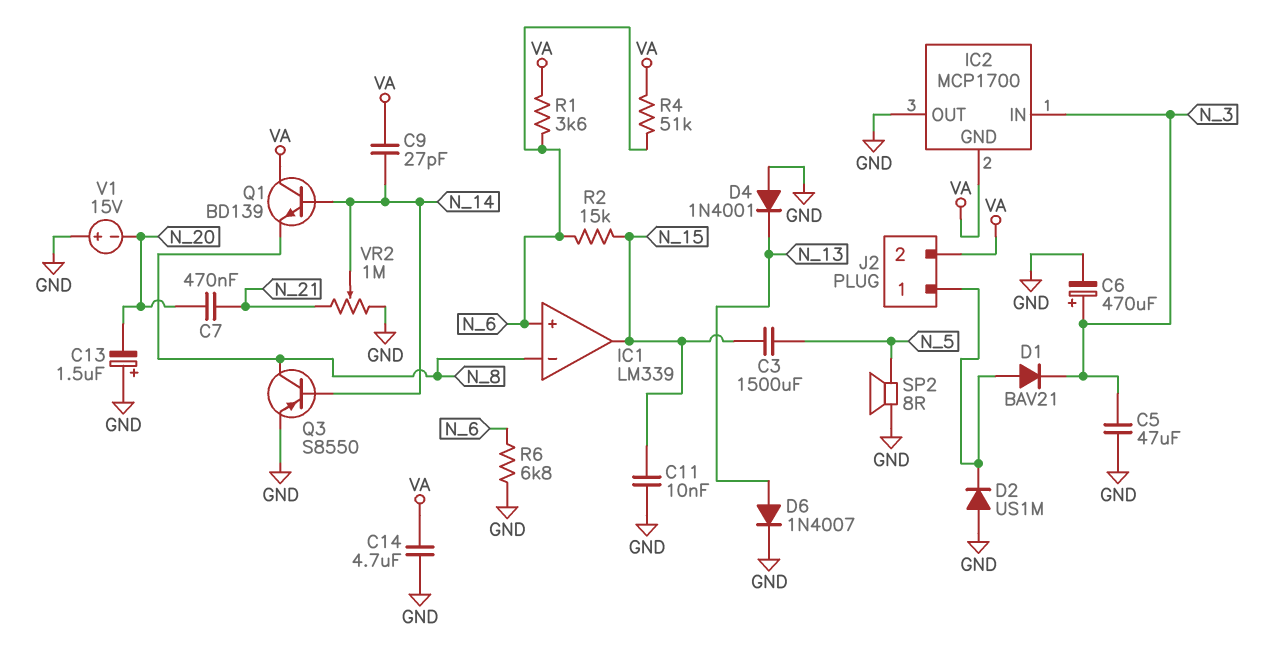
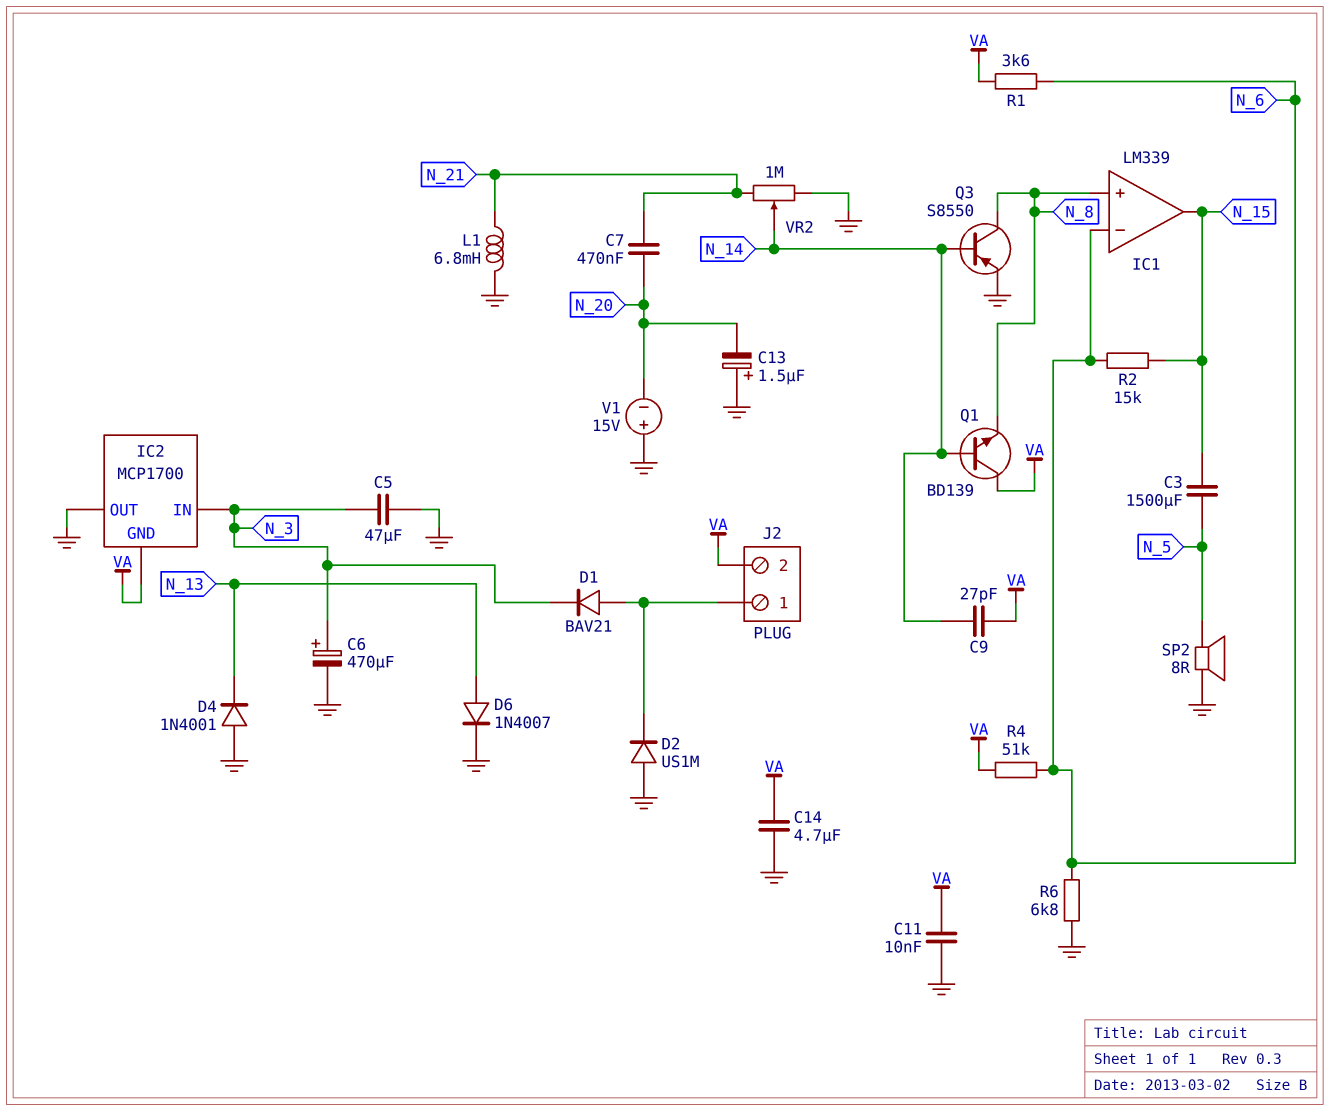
C11: 10nF (GND, N_15) -> 10nF (GND, VA)
IC1 pin in+: N_6 -> N_8
IC1 pin in-: N_8 -> N_6
L1: none -> 6.8mH (GND, N_21)

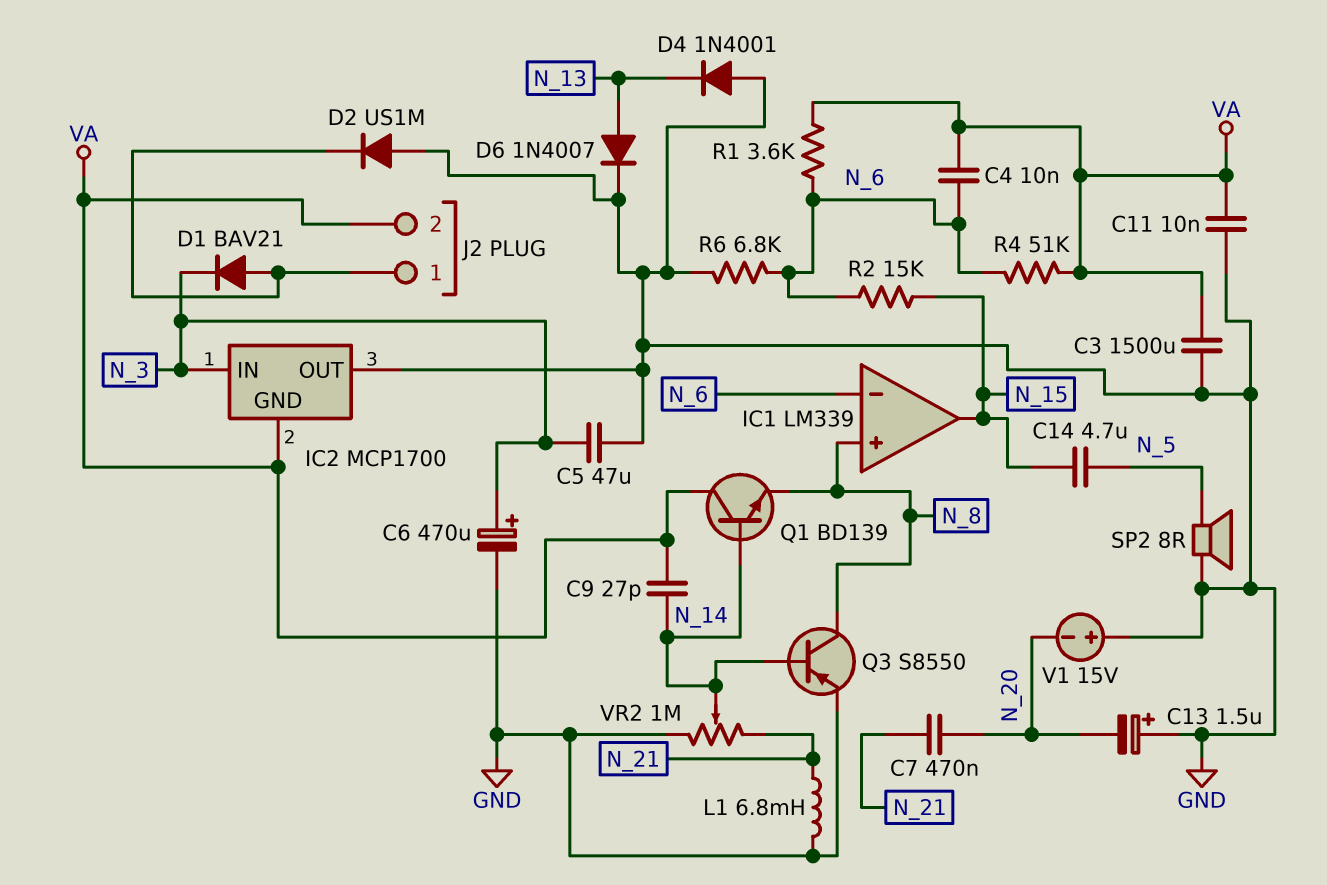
C3: 1500uF (N_5, N_15) -> 1500uF (GND, VA)
C4: none -> 10nF (N_6, VA)
C14: 4.7uF (GND, VA) -> 4.7uF (N_5, N_15)

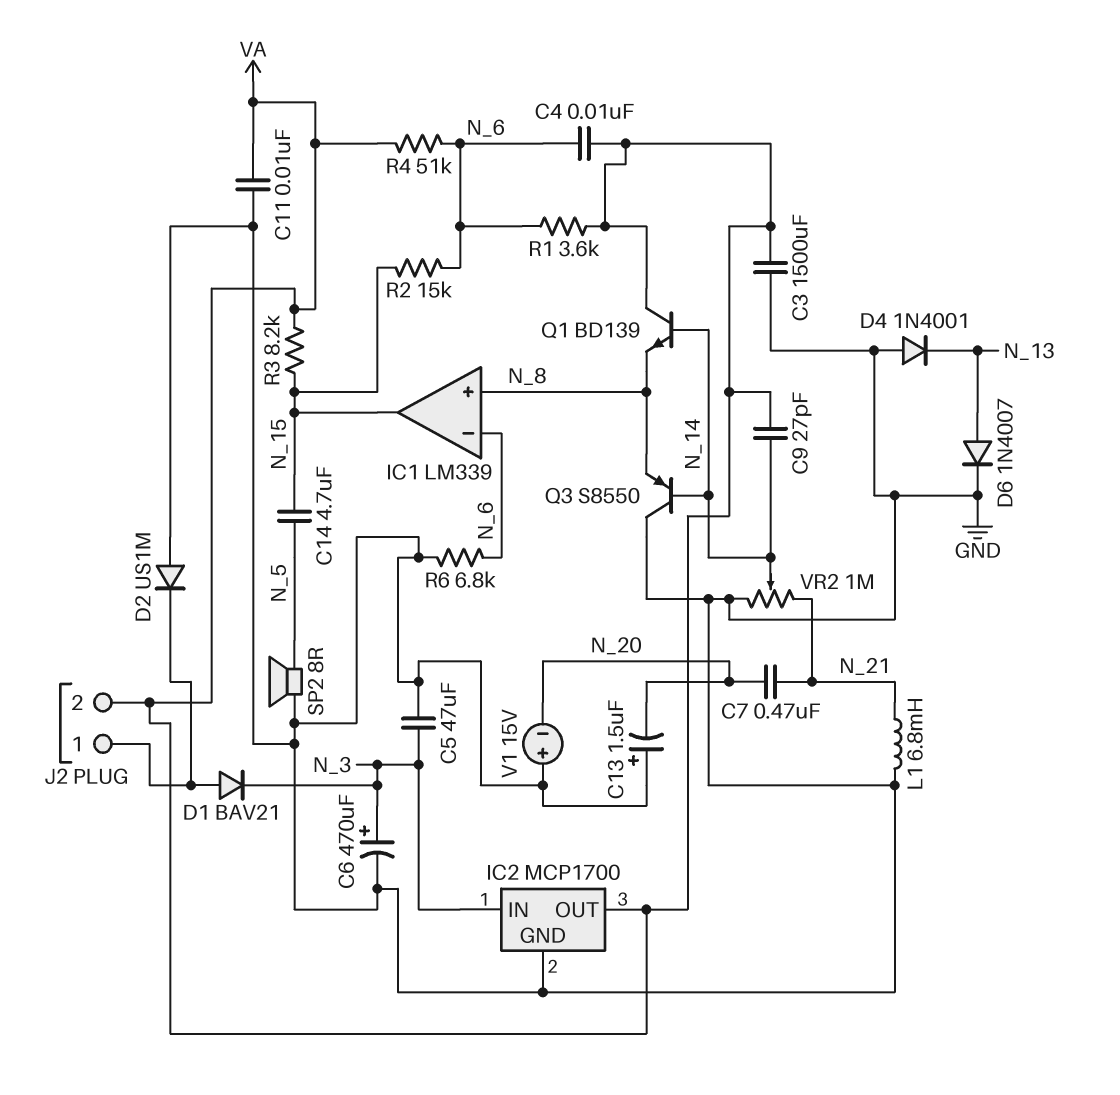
IC2 pin GND: VA -> GND
IC2 pin OUT: GND -> VA
Q3: PNP S8550 (B N_14, C N_8, E GND) -> PNP S8550 (B N_14, C GND, E N_8)
R3: none -> 8.2k (N_15, VA)

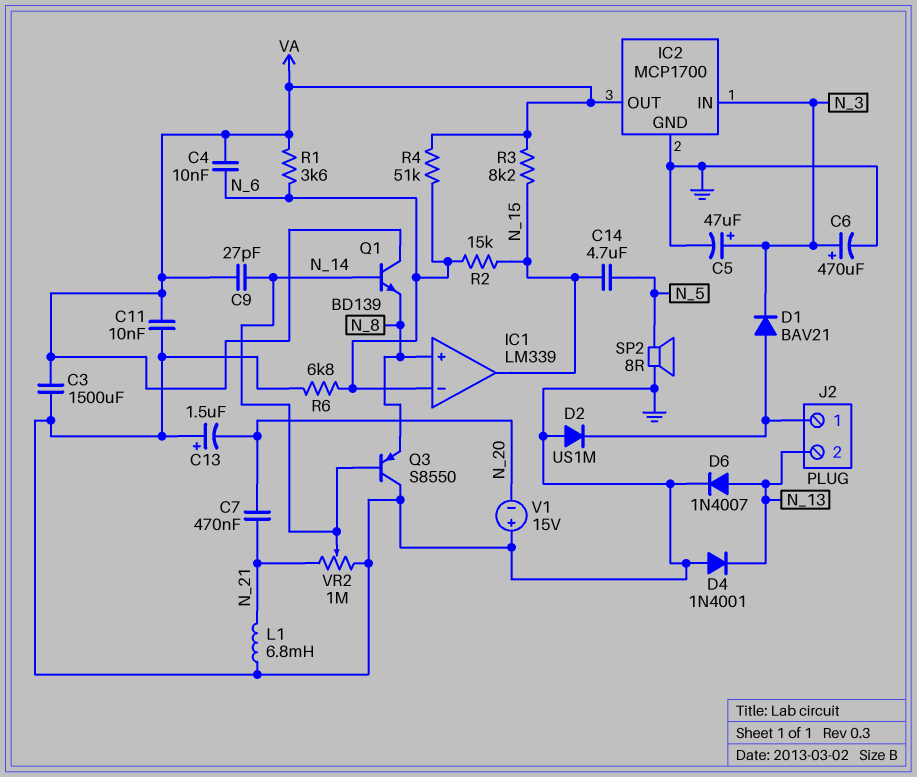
C5: 47uF (GND, N_3) -> 47uF (plus N_3, minus GND)
J2 pin 2: VA -> N_13

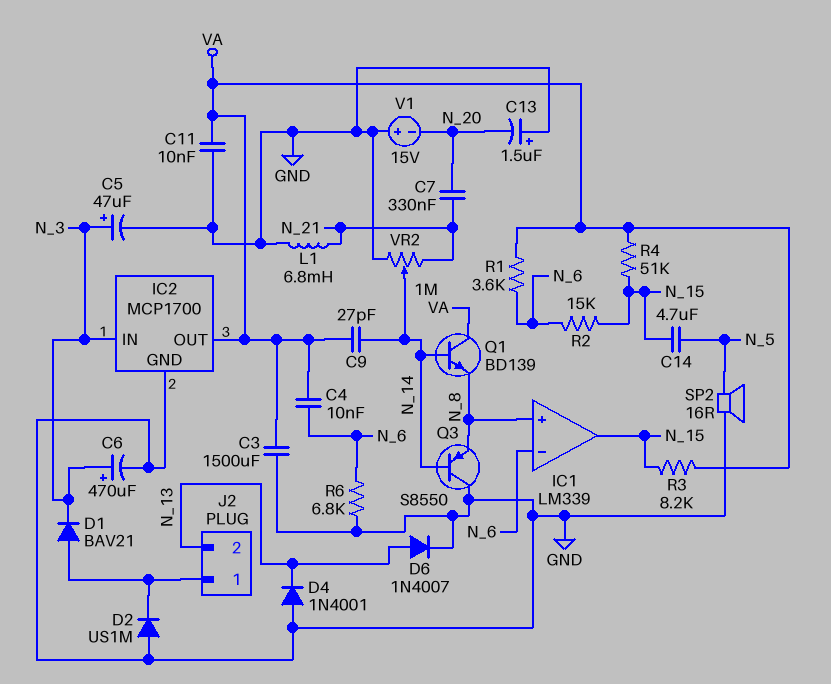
C7: 470nF (N_20, N_21) -> 330nF (N_20, N_21)
R4: 51k (N_6, VA) -> 51k (N_15, VA)
SP2: speaker 8R (GND, N_5) -> speaker 16R (GND, N_5)

